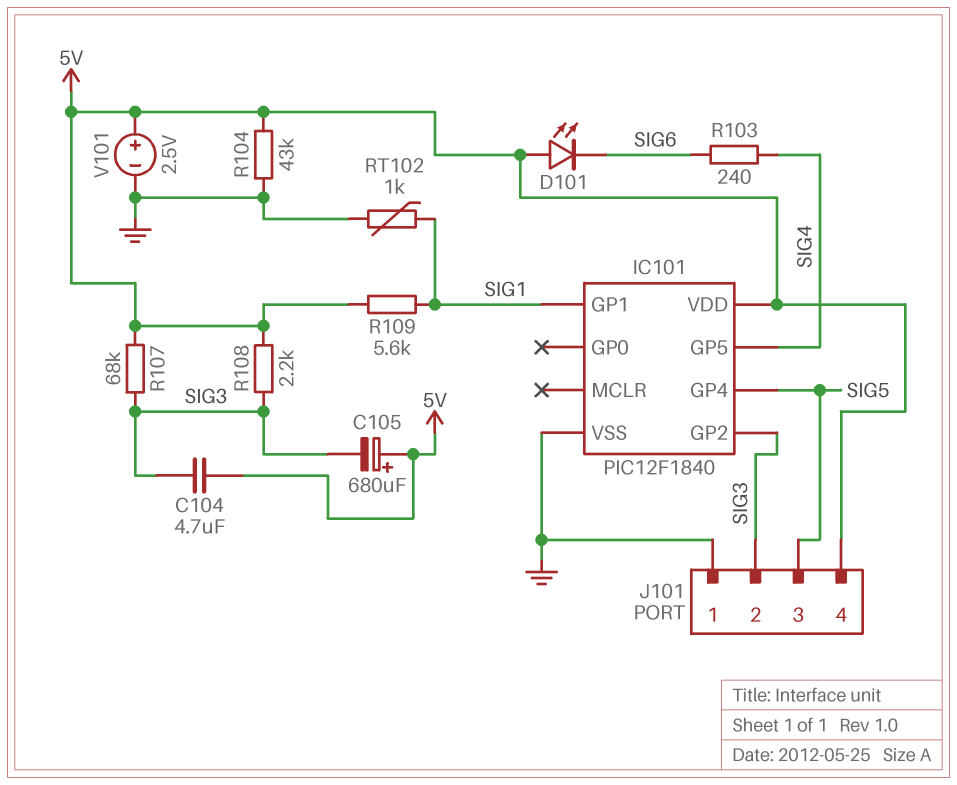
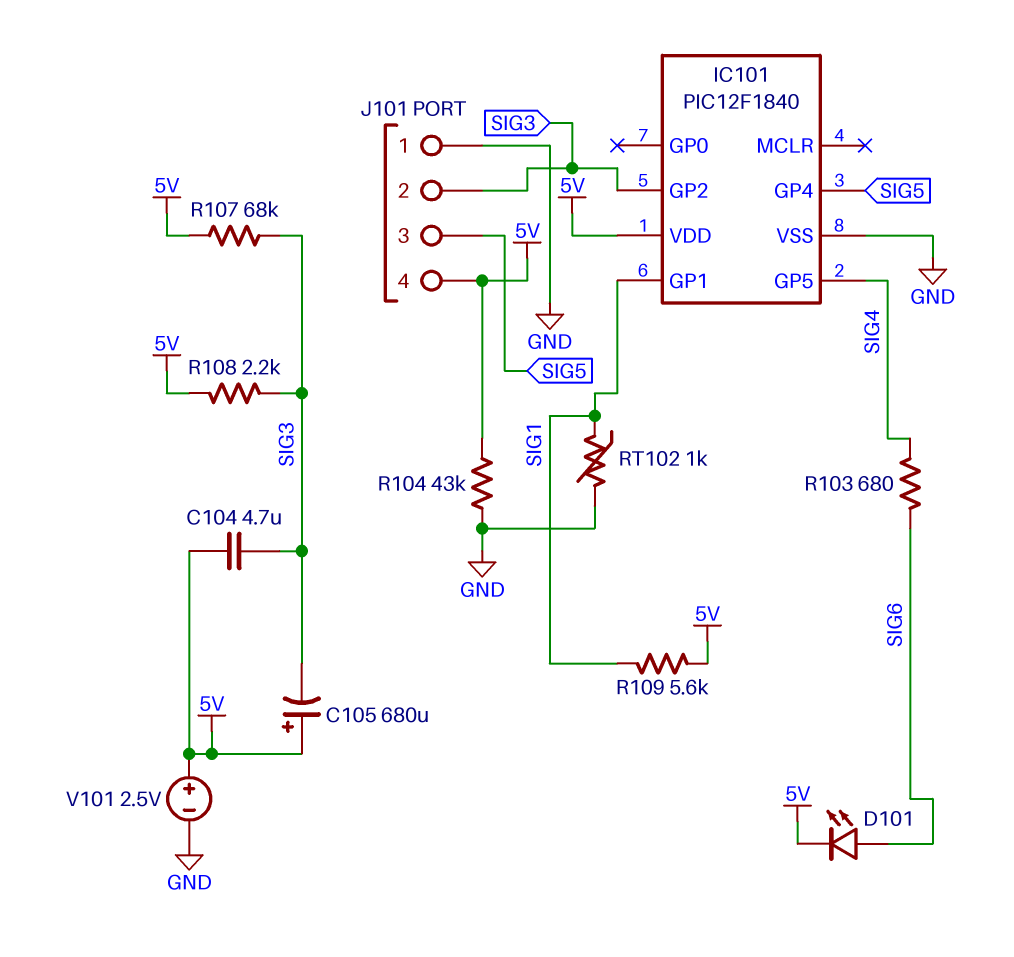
D101: LED (A 5V, K SIG6) -> LED (A SIG6, K 5V)
R103: 240 (SIG4, SIG6) -> 680 (SIG4, SIG6)

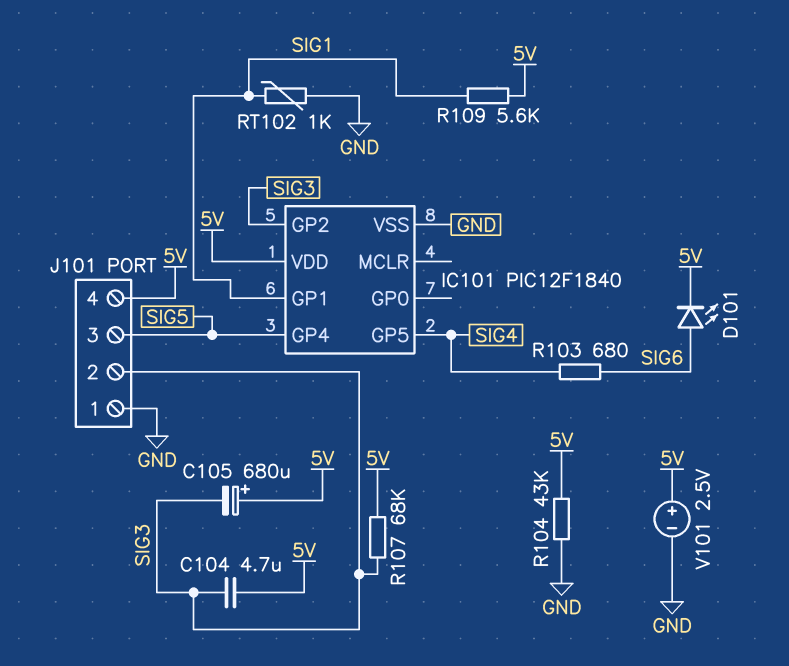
R108: 2.2k (5V, SIG3) -> none

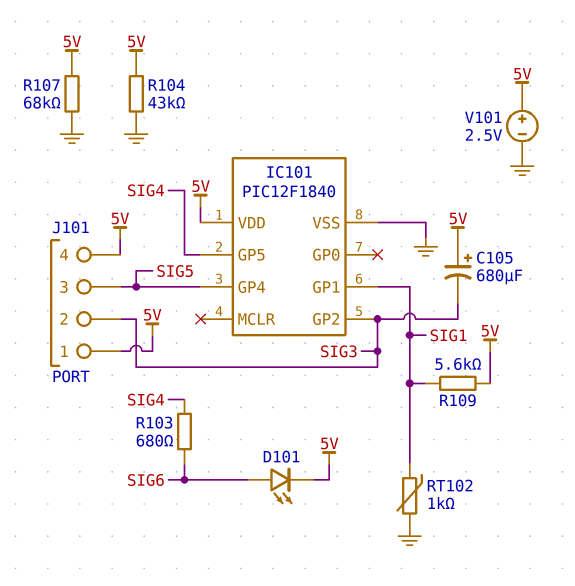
C104: 4.7uF (5V, SIG3) -> none
J101 pin 1: GND -> 5V
R107: 68k (5V, SIG3) -> 68k (5V, GND)

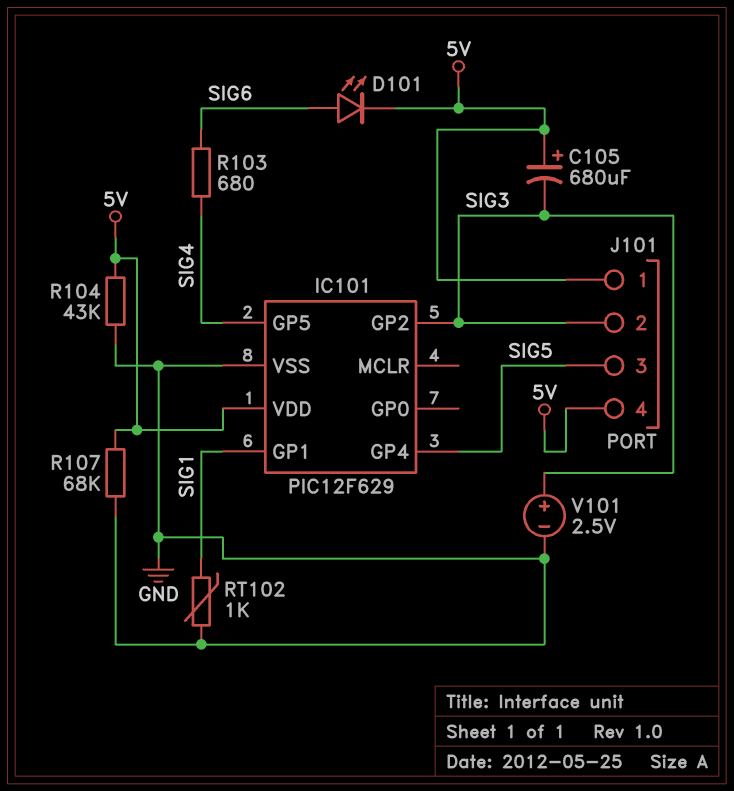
IC101: PIC12F1840 -> PIC12F629
R109: 5.6k (5V, SIG1) -> none
V101: 2.5V (plus 5V, minus GND) -> 2.5V (plus SIG3, minus GND)

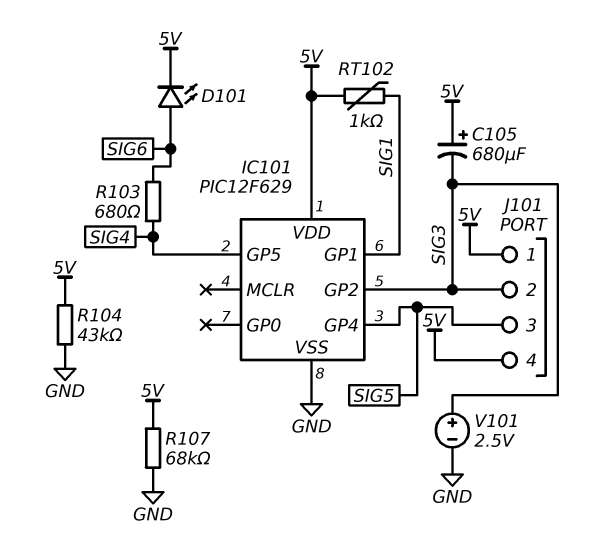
RT102: 1k (GND, SIG1) -> 1k (5V, SIG1)

